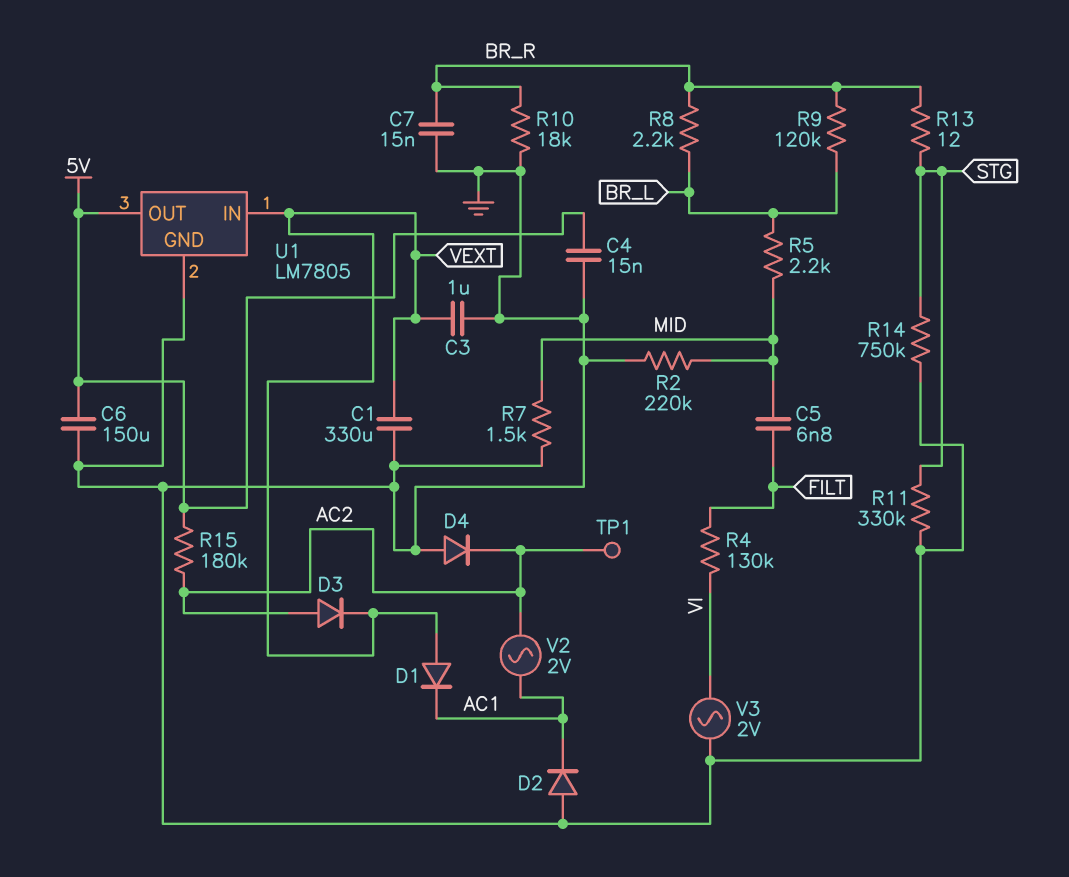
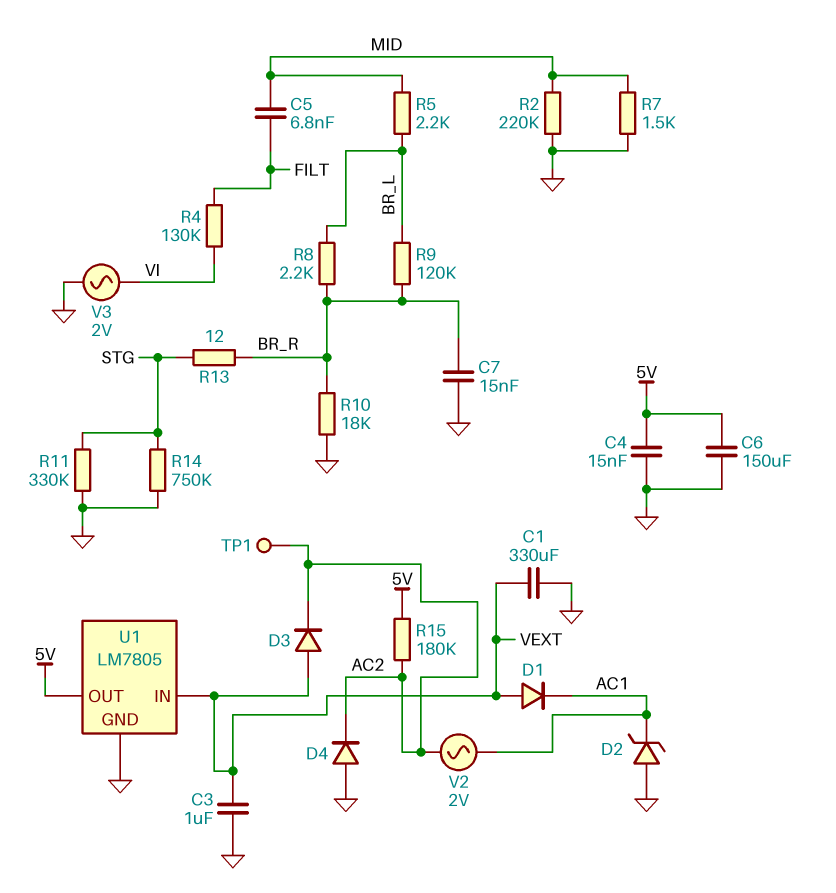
D2: diode (A GND, K AC1) -> zener (A GND, K AC1)
D3: diode (A AC2, K VEXT) -> diode (A VEXT, K AC2)

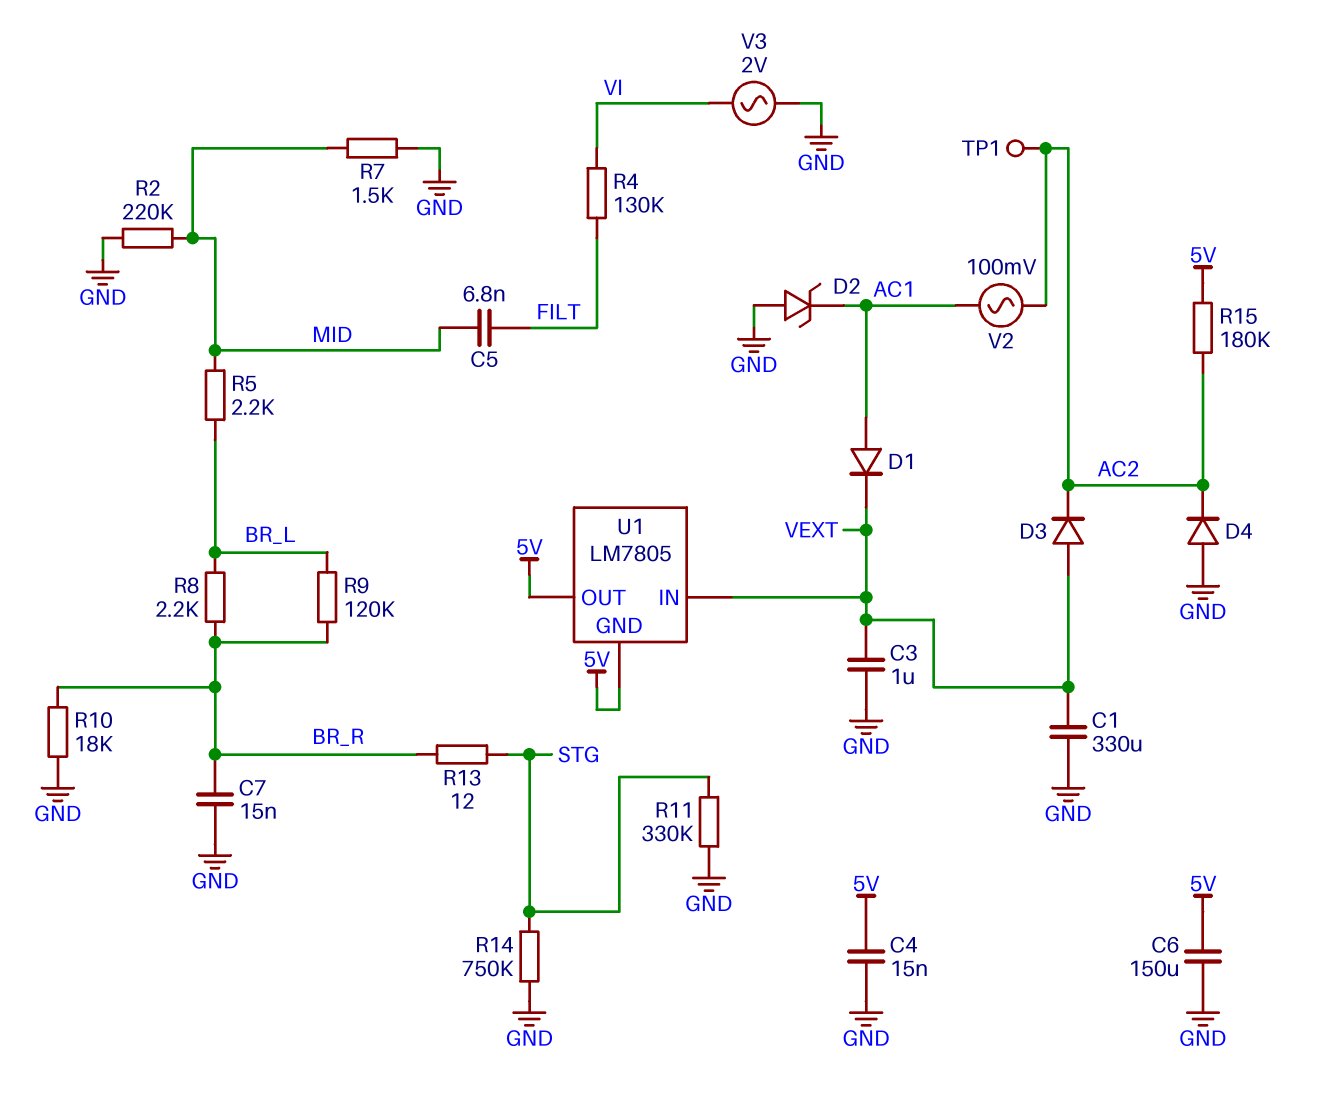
D1: diode (A VEXT, K AC1) -> diode (A AC1, K VEXT)
U1 pin GND: GND -> 5V
V2: AC 2V (AC1, AC2) -> AC 100mV (AC1, AC2)

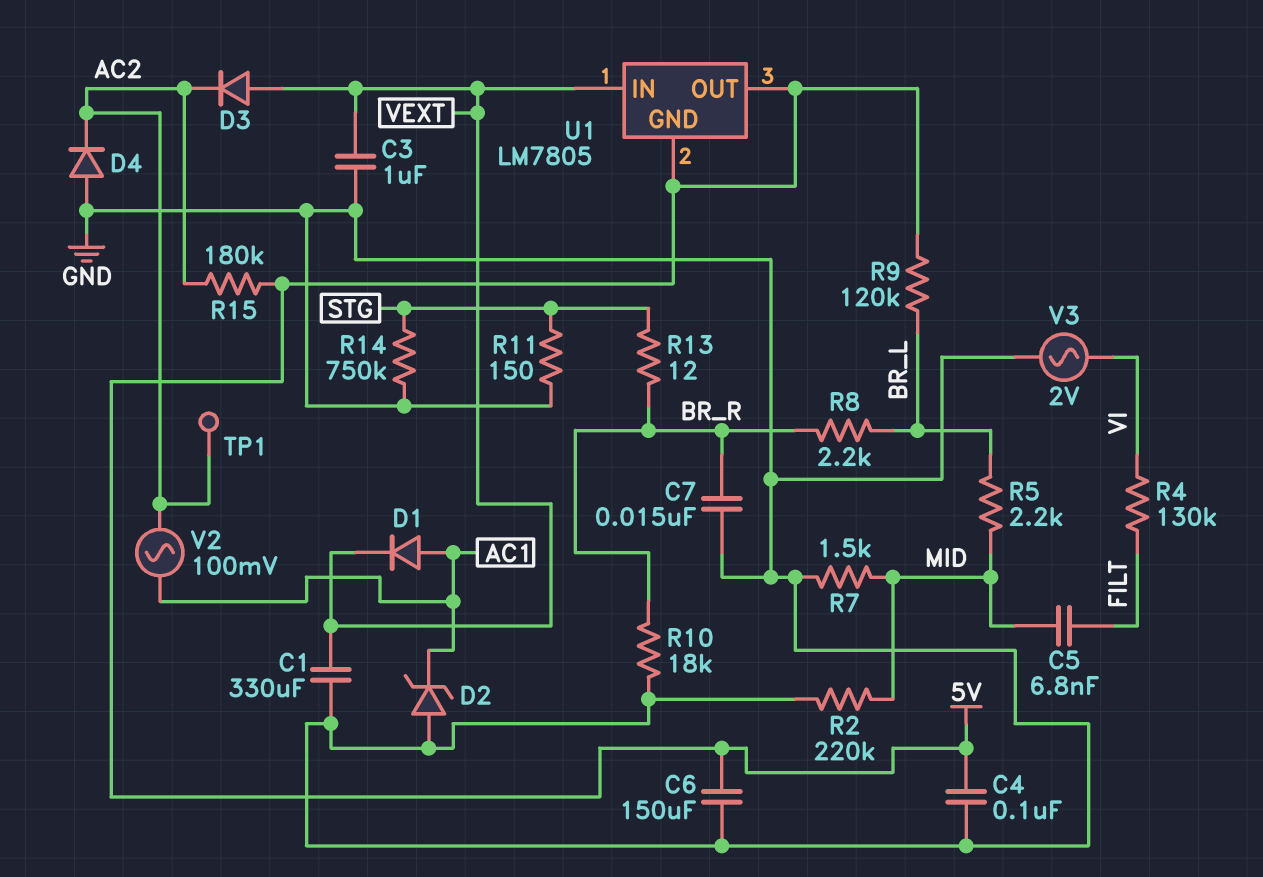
C4: 15nF (5V, GND) -> 100nF (5V, GND)
R9: 120k (BR_L, BR_R) -> 120k (5V, BR_L)
R11: 330k (GND, STG) -> 150 (GND, STG)

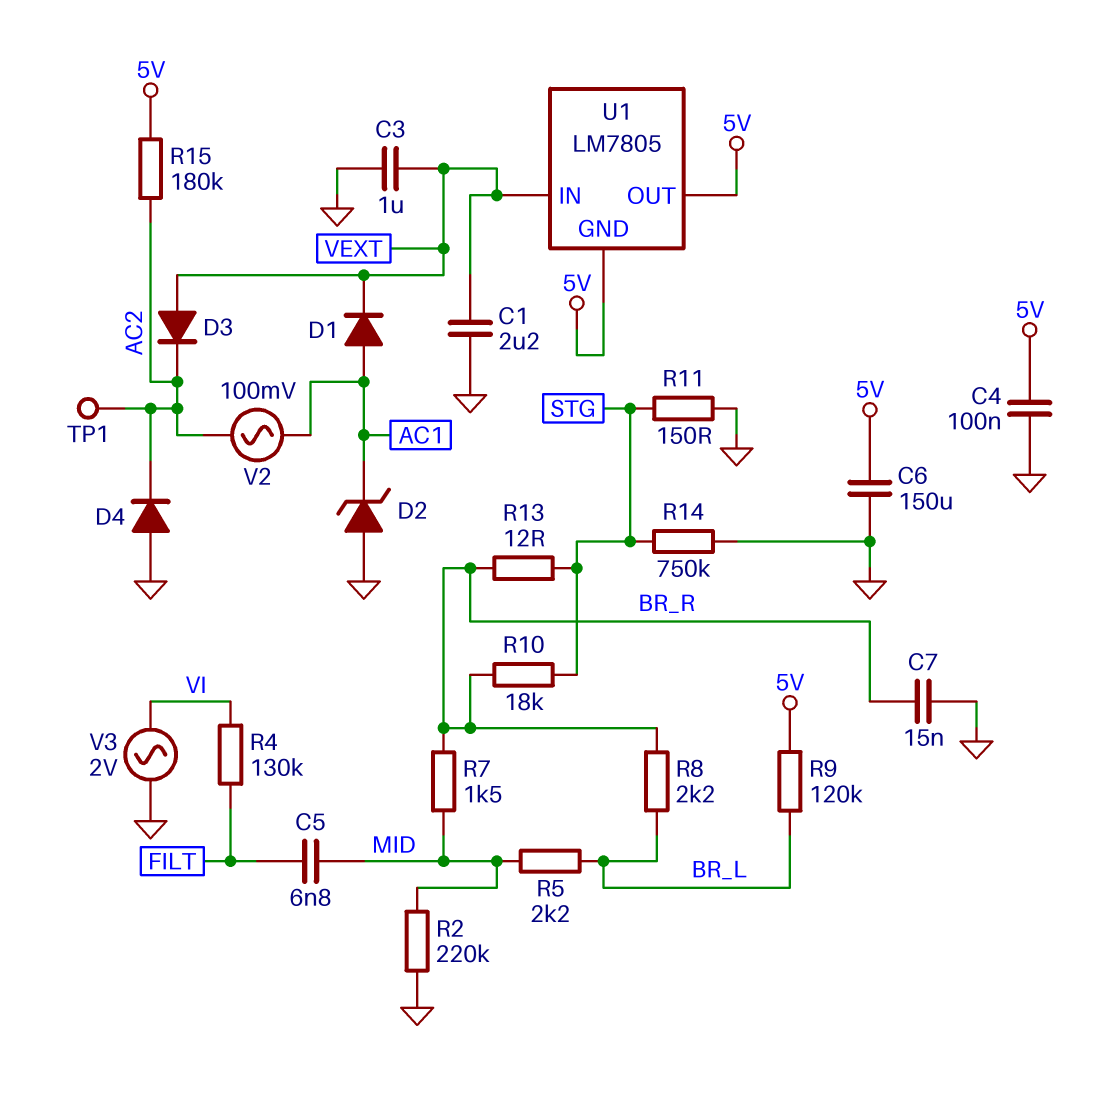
C1: 330uF (GND, VEXT) -> 2.2uF (GND, VEXT)
R7: 1.5k (GND, MID) -> 1.5k (BR_R, MID)
R10: 18k (BR_R, GND) -> 18k (BR_R, STG)

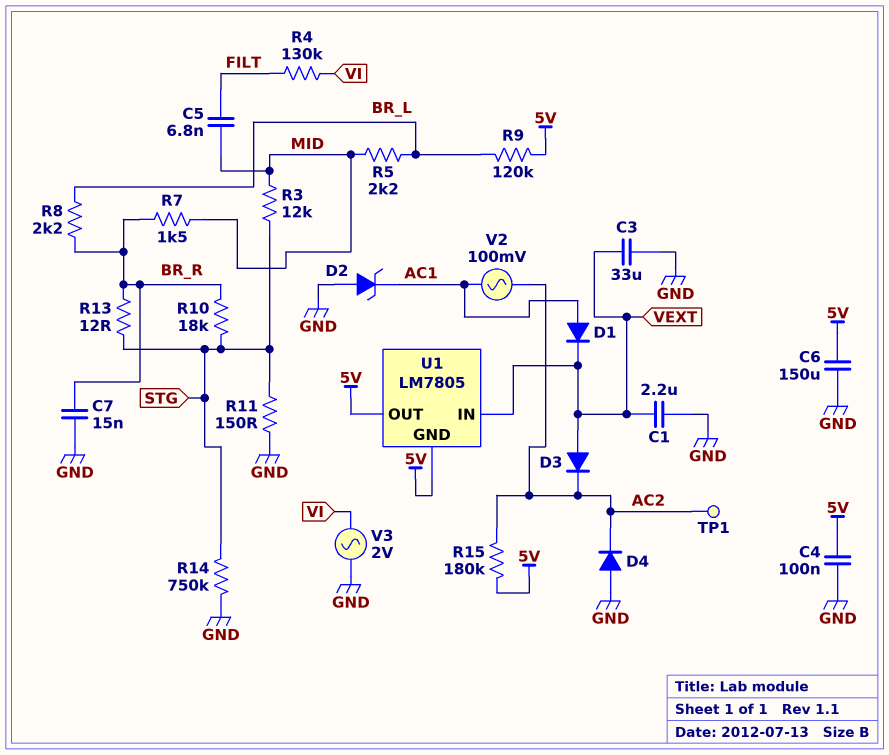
C3: 1uF (GND, VEXT) -> 33uF (GND, VEXT)
R2: 220k (GND, MID) -> none
R3: none -> 12k (MID, STG)

